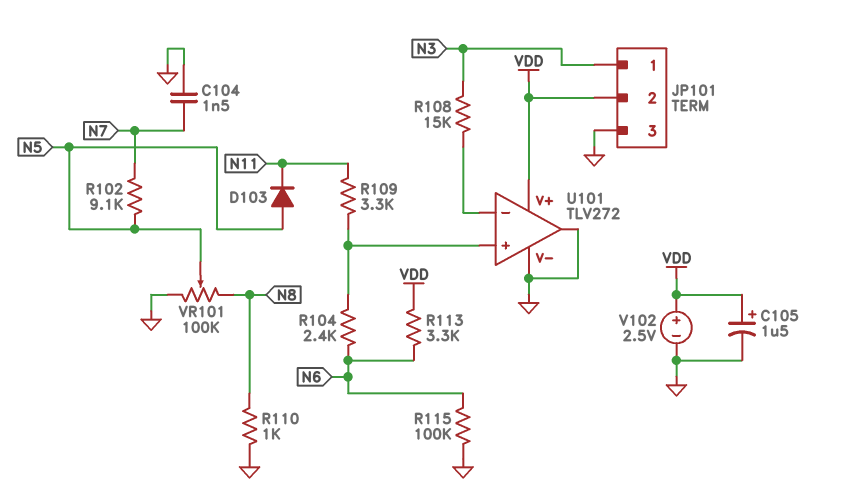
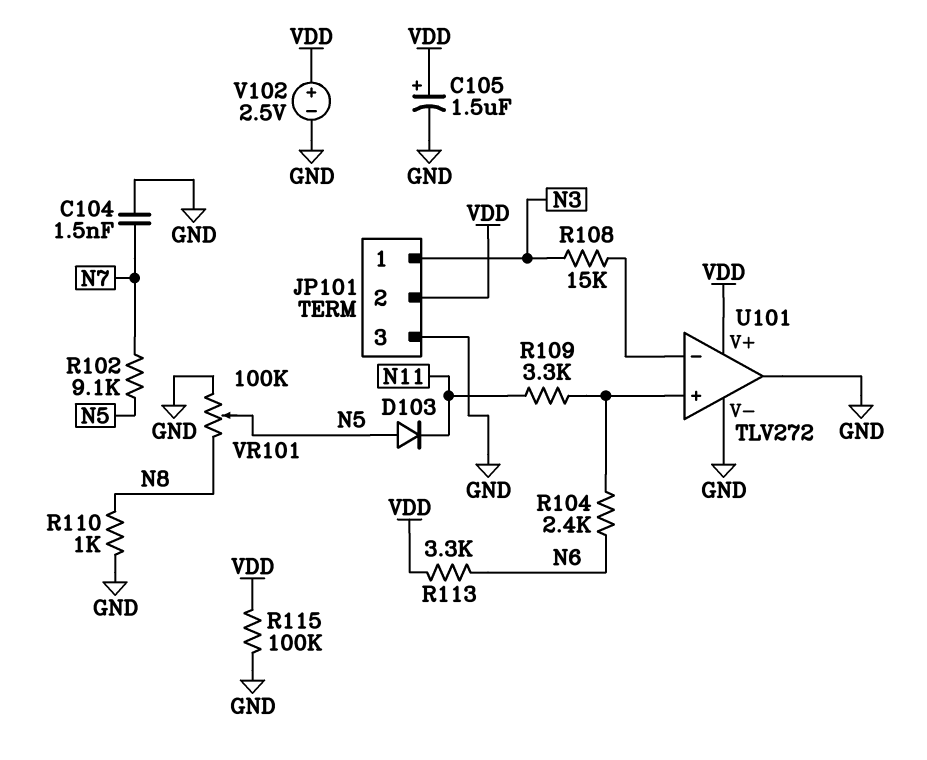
R115: 100k (GND, N6) -> 100k (GND, VDD)

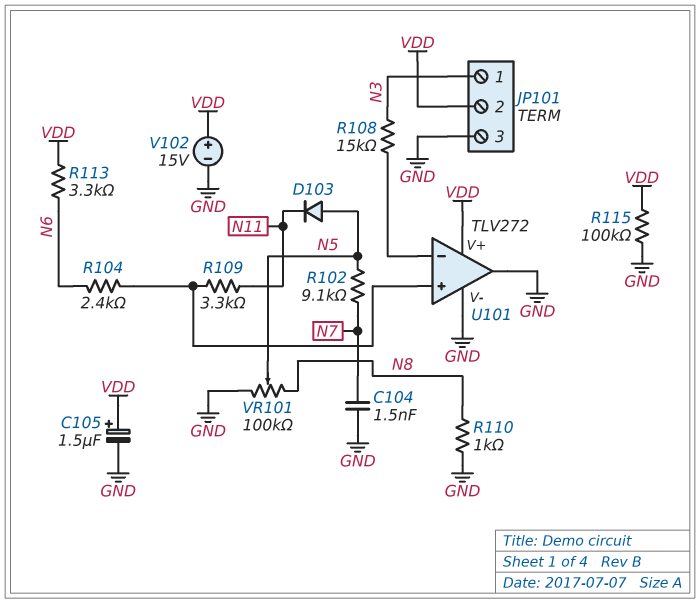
V102: 2.5V (plus VDD, minus GND) -> 15V (plus VDD, minus GND)

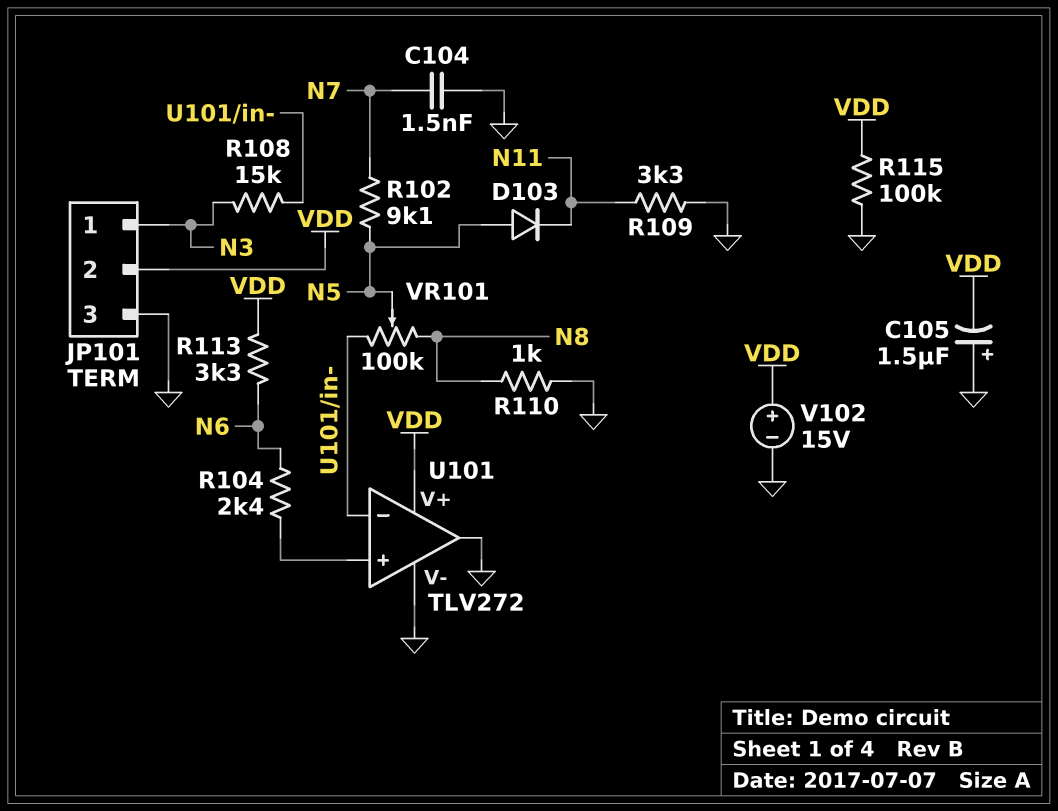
C105: 1.5uF (plus VDD, minus GND) -> 1.5uF (plus GND, minus VDD)
R109: 3.3k (N11, U101/in+) -> 3.3k (GND, N11)
VR101: 100k (GND, N8, wiper N5) -> 100k (N8, U101/in-, wiper N5)

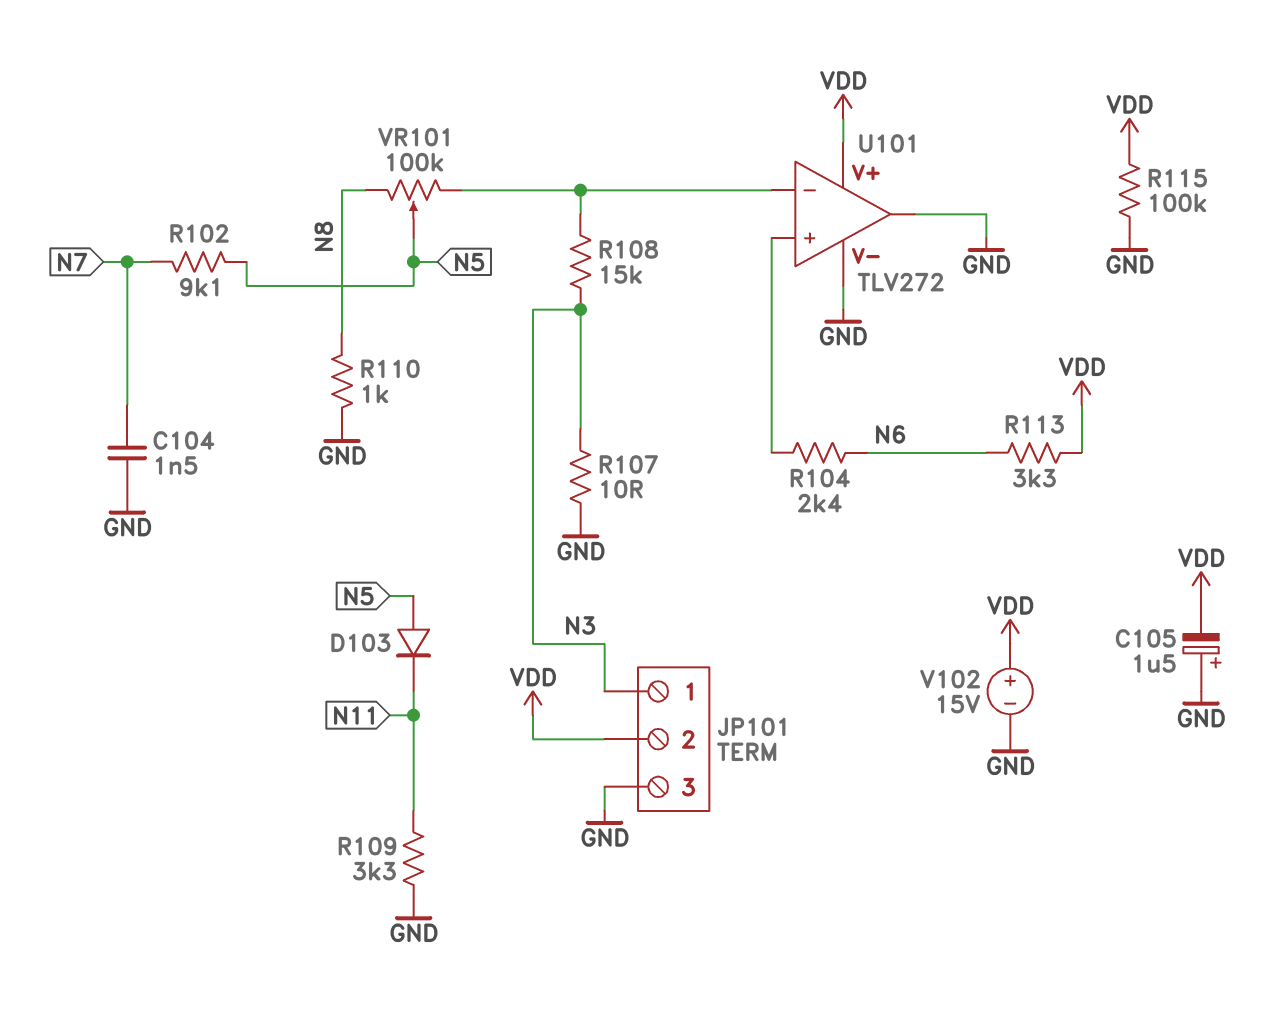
R107: none -> 10 (GND, N3)

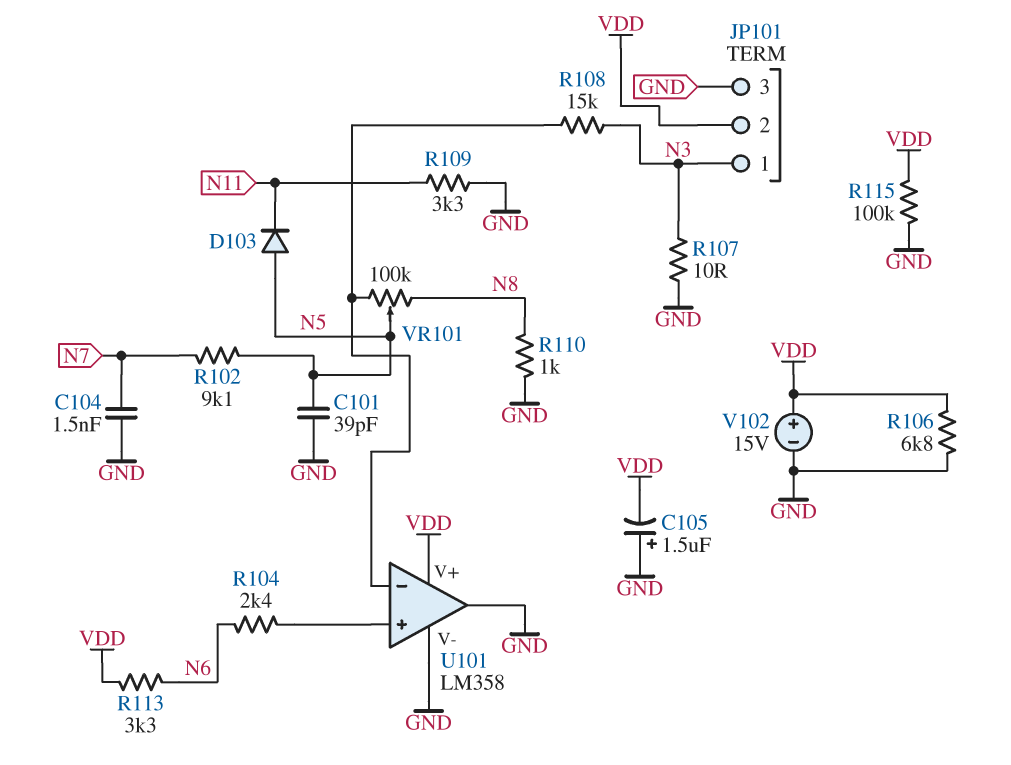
C101: none -> 39pF (GND, N5)
R106: none -> 6.8k (GND, VDD)
U101: TLV272 -> LM358

